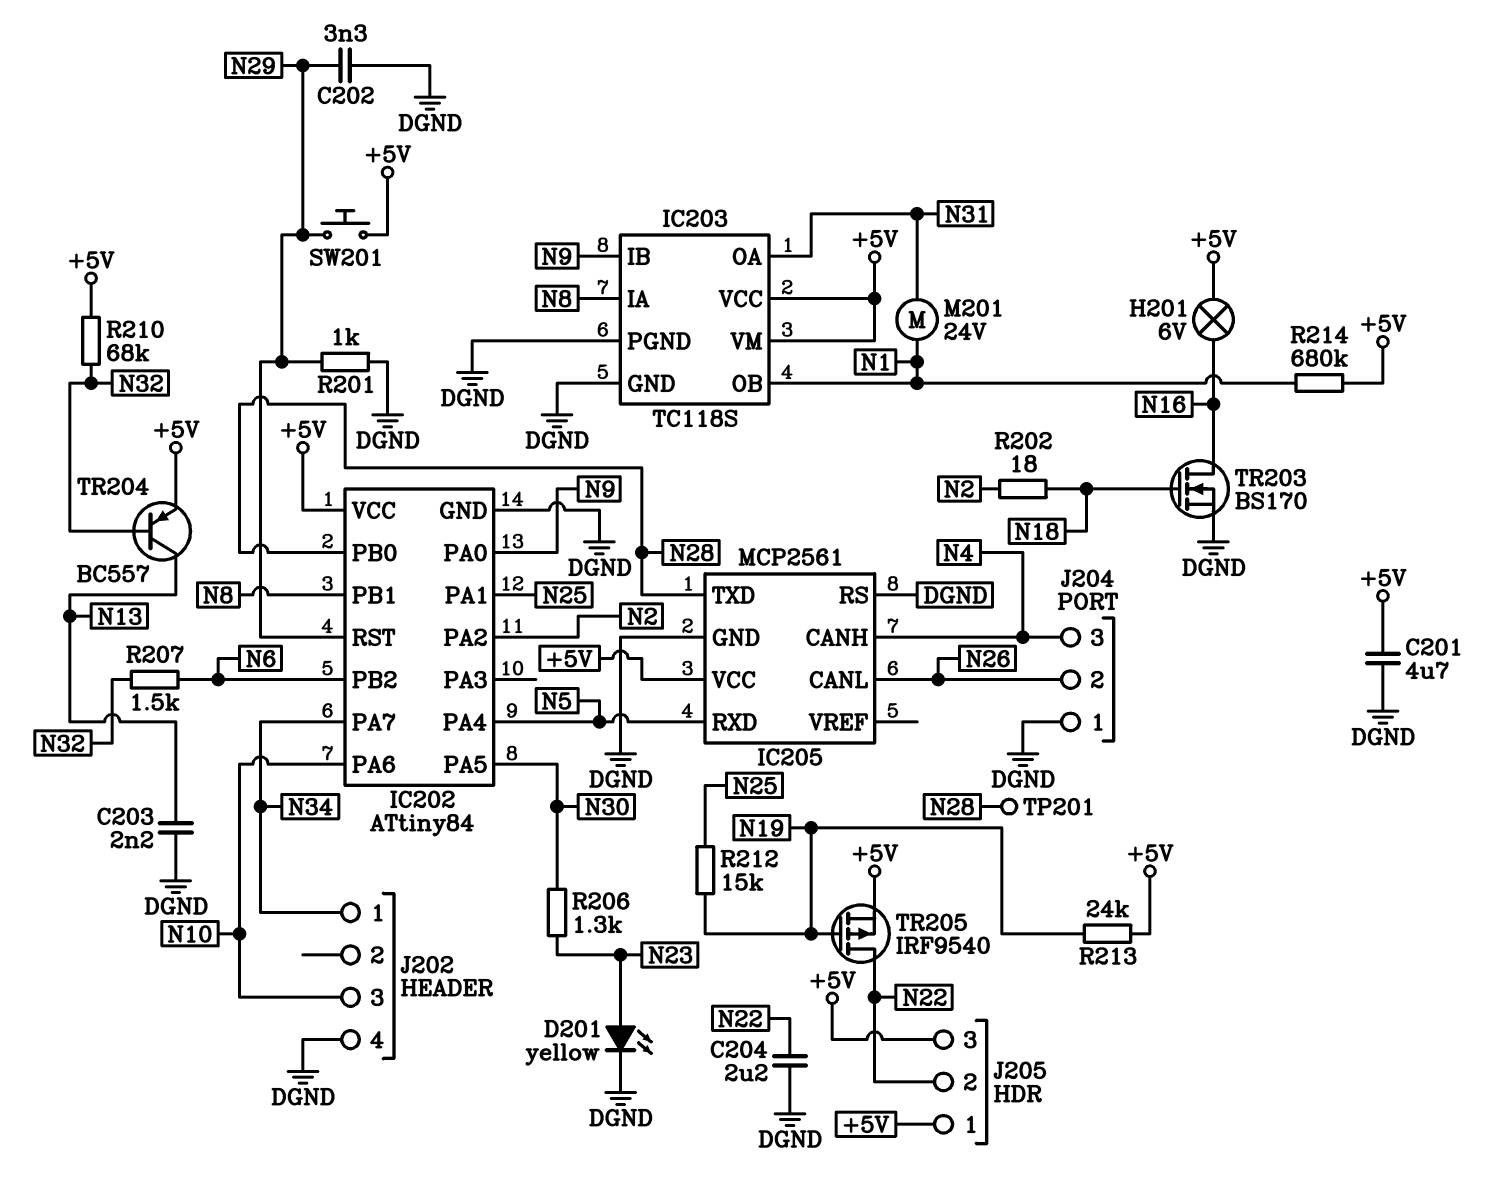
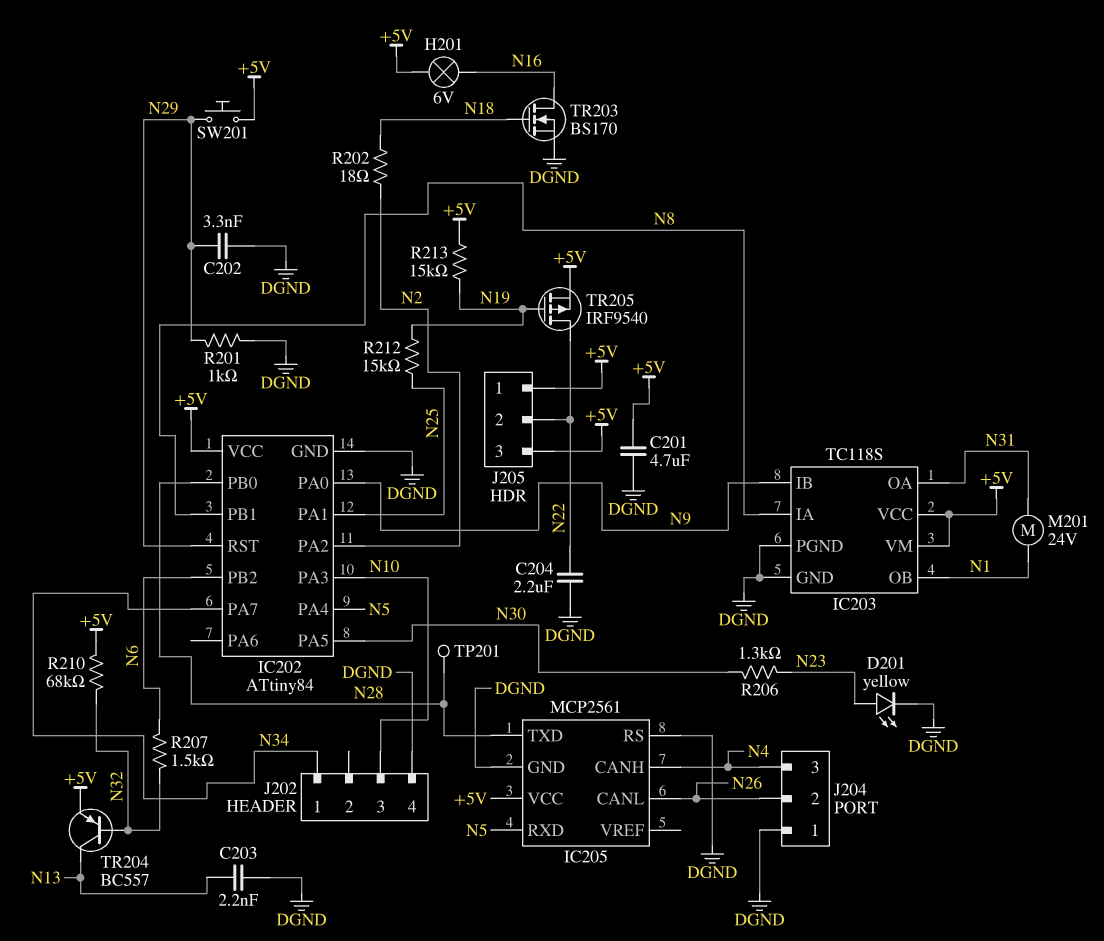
IC202 pin PA3: none -> N10
IC202 pin PA6: N10 -> none
R213: 24k (+5V, N19) -> 15k (+5V, N19)
R214: 680k (+5V, N1) -> none

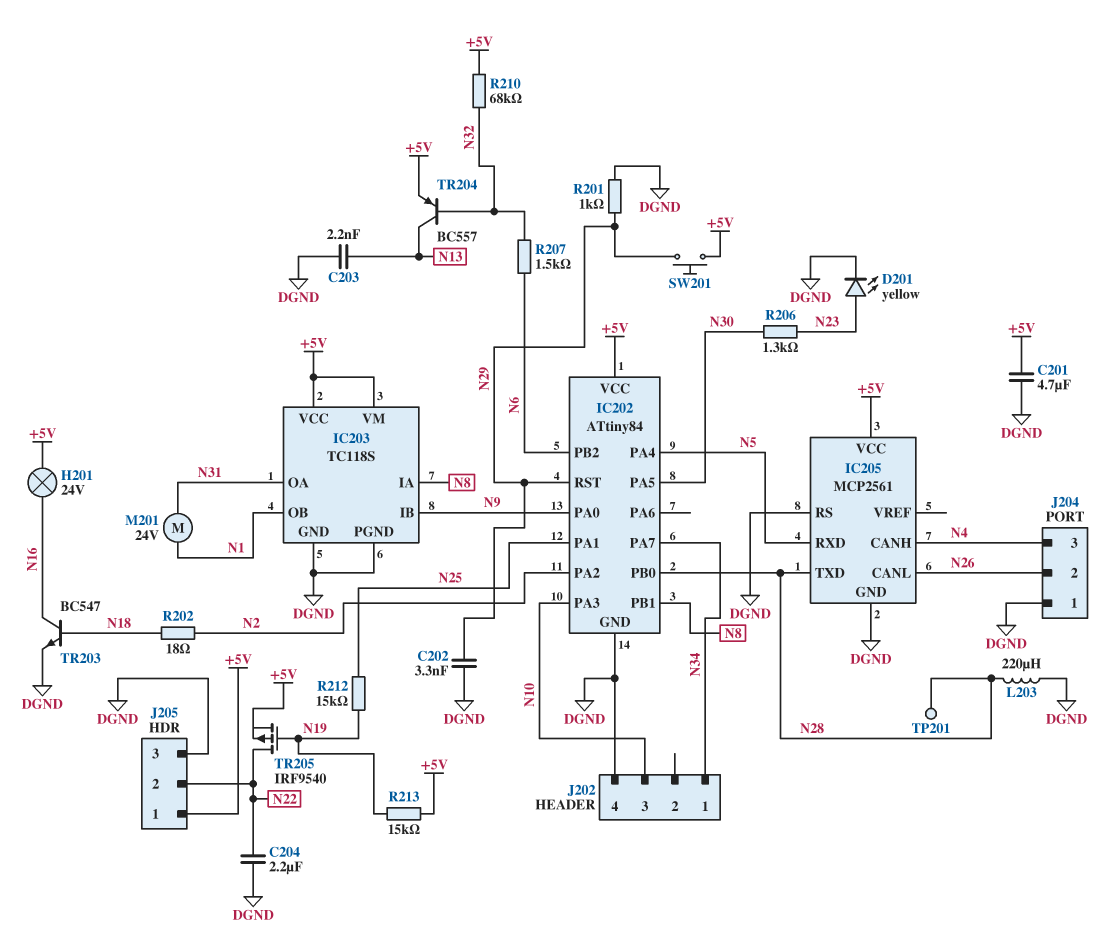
H201: lamp 6V (+5V, N16) -> lamp 24V (+5V, N16)
J205 pin 3: +5V -> DGND
L203: none -> 220uH (DGND, N28)
TR203: NMOS BS170 (G N18, D N16, S DGND) -> NPN BC547 (B N18, C N16, E DGND)

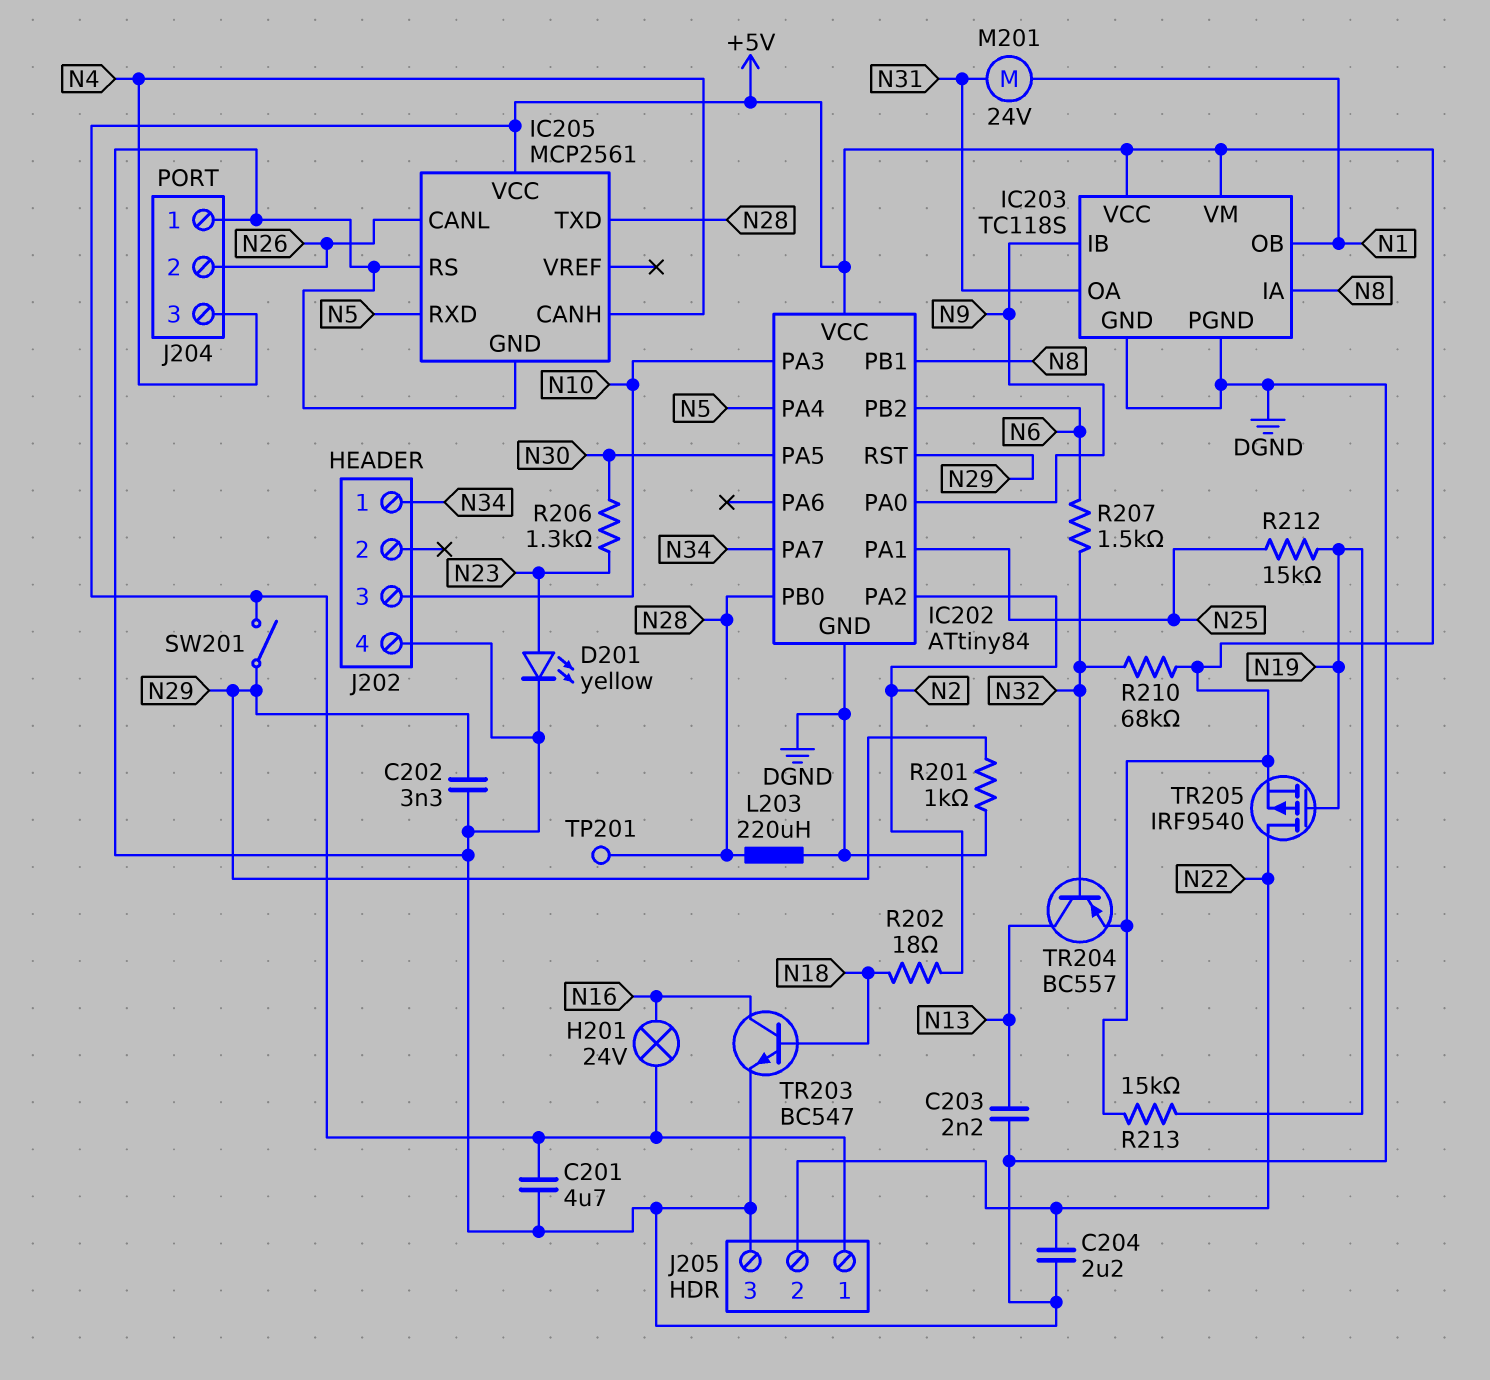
SW201: button (+5V, N29) -> switch (+5V, N29)

